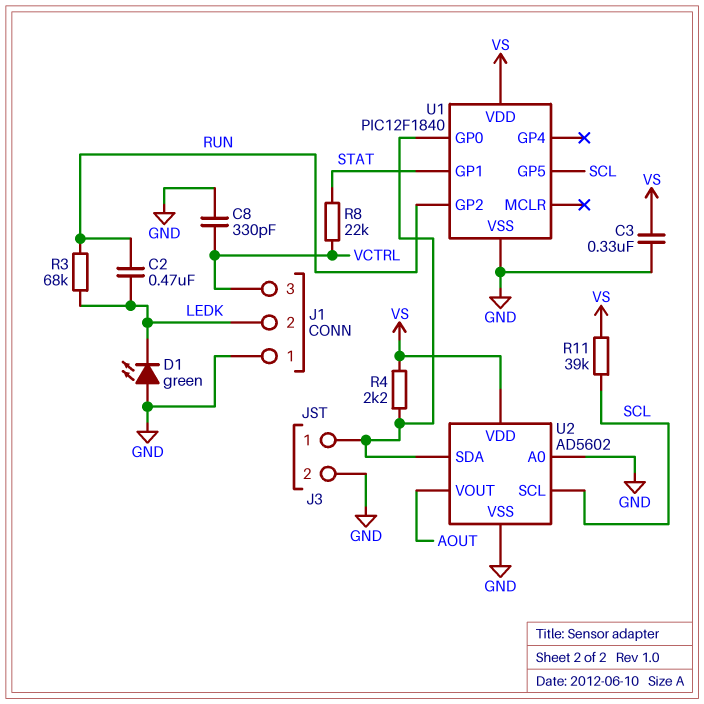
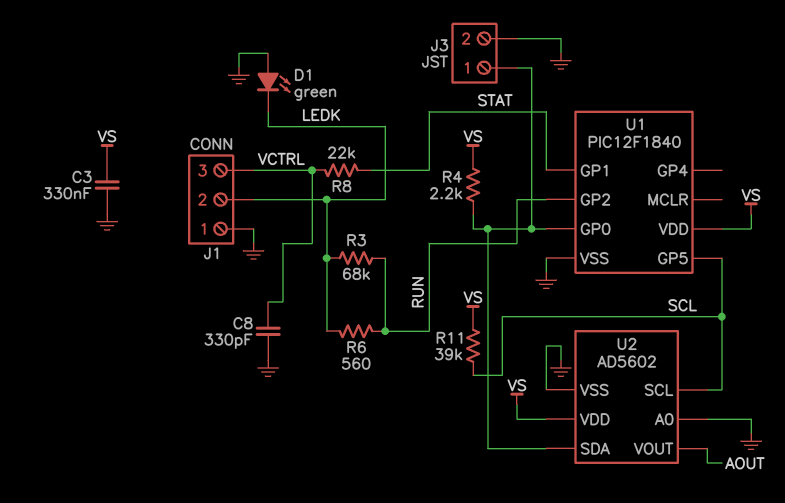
C2: 470nF (LEDK, RUN) -> none
R6: none -> 560 (LEDK, RUN)

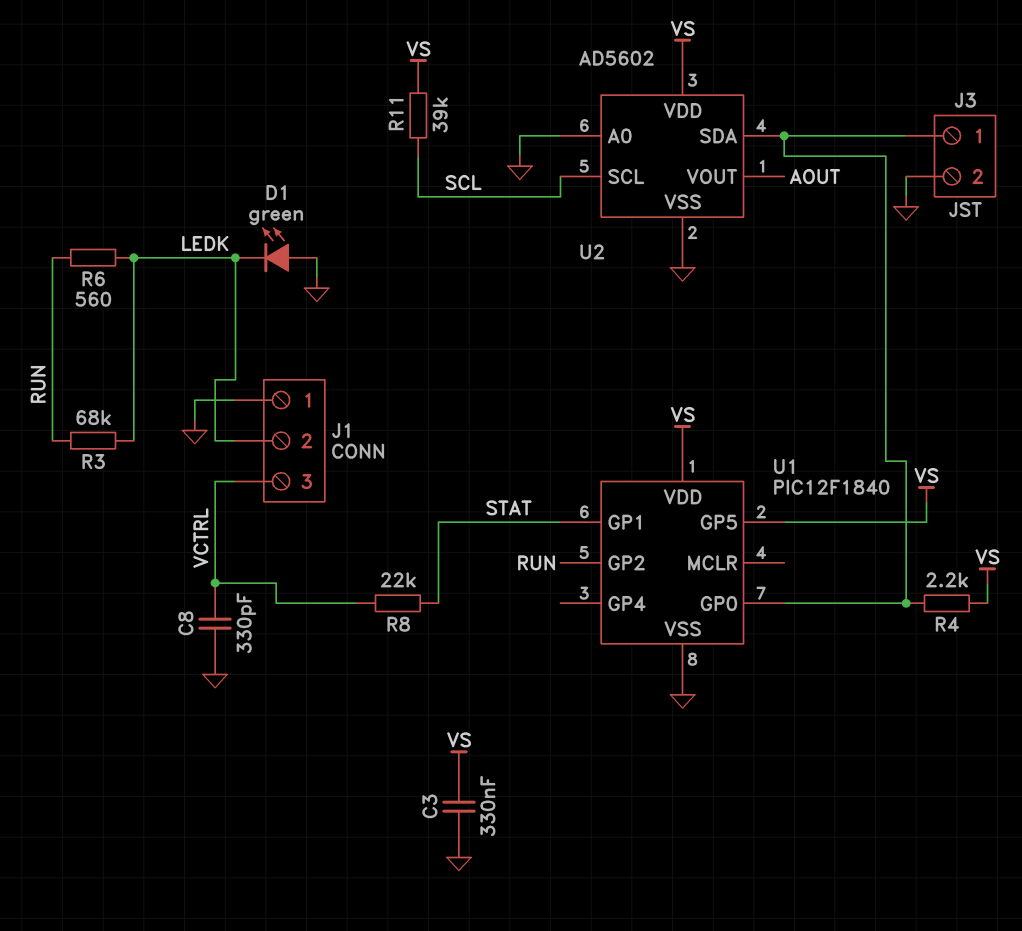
U1 pin GP5: SCL -> VS

